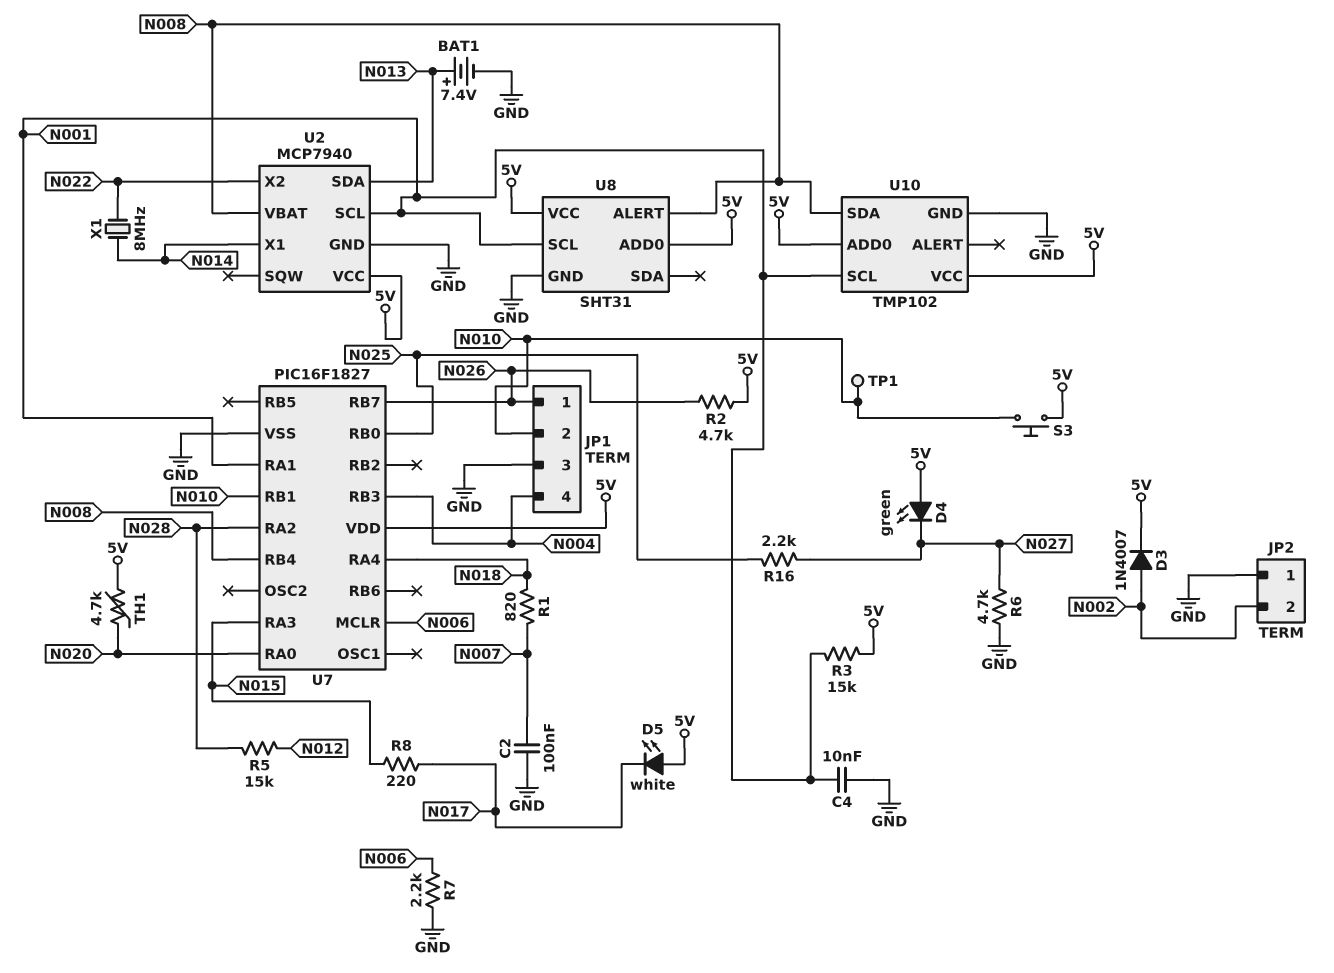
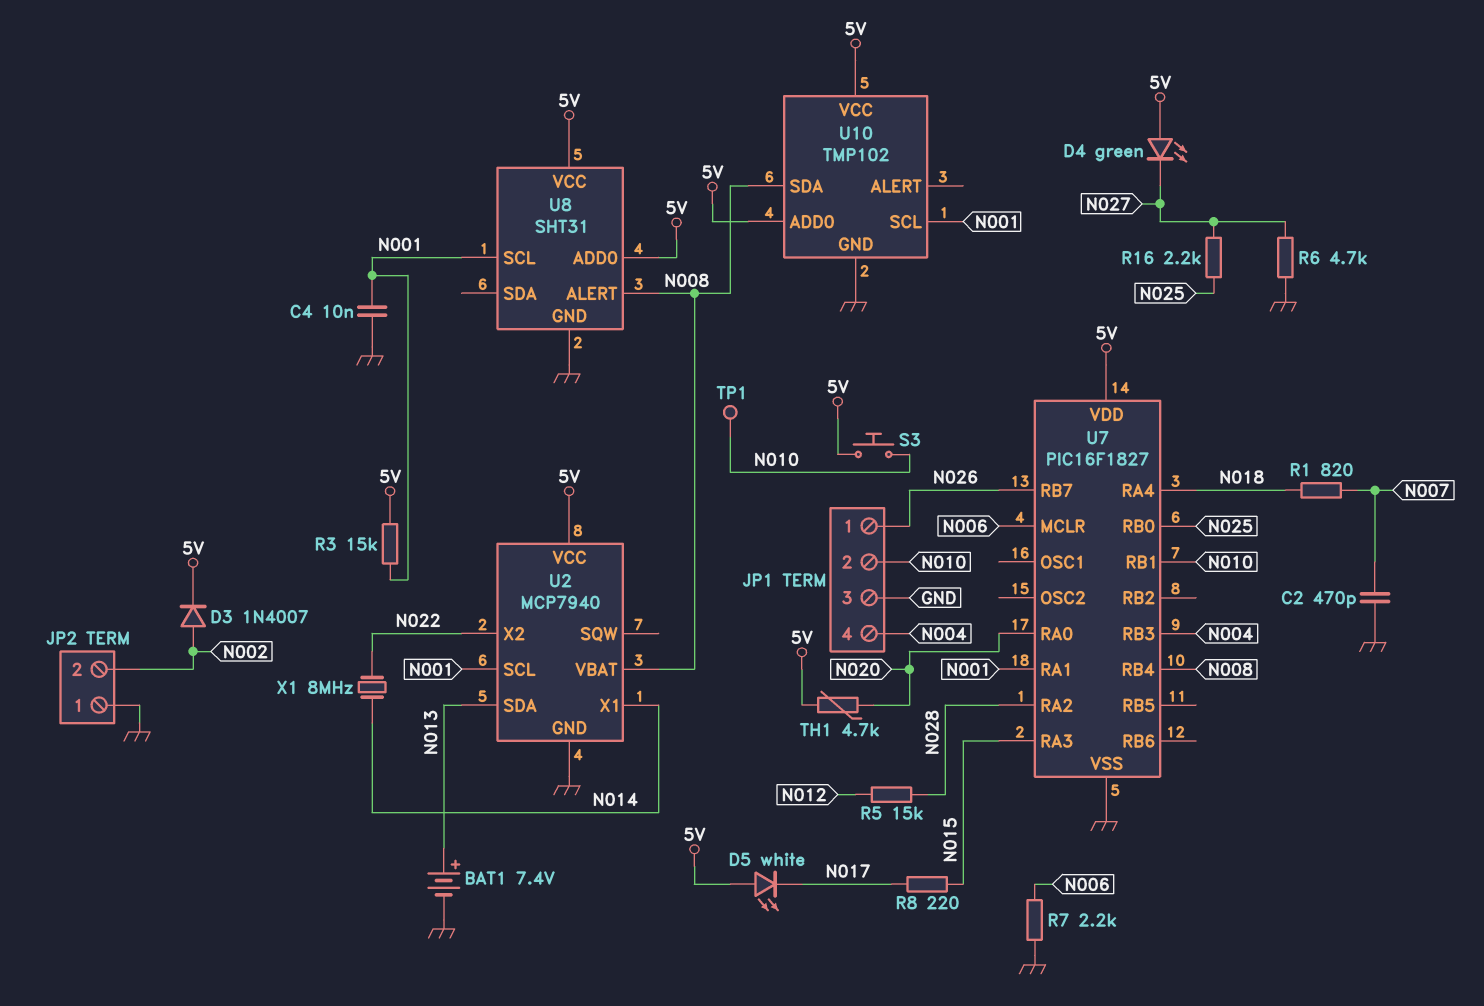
C2: 100nF (GND, N007) -> 470pF (GND, N007)
R2: 4.7k (5V, N026) -> none

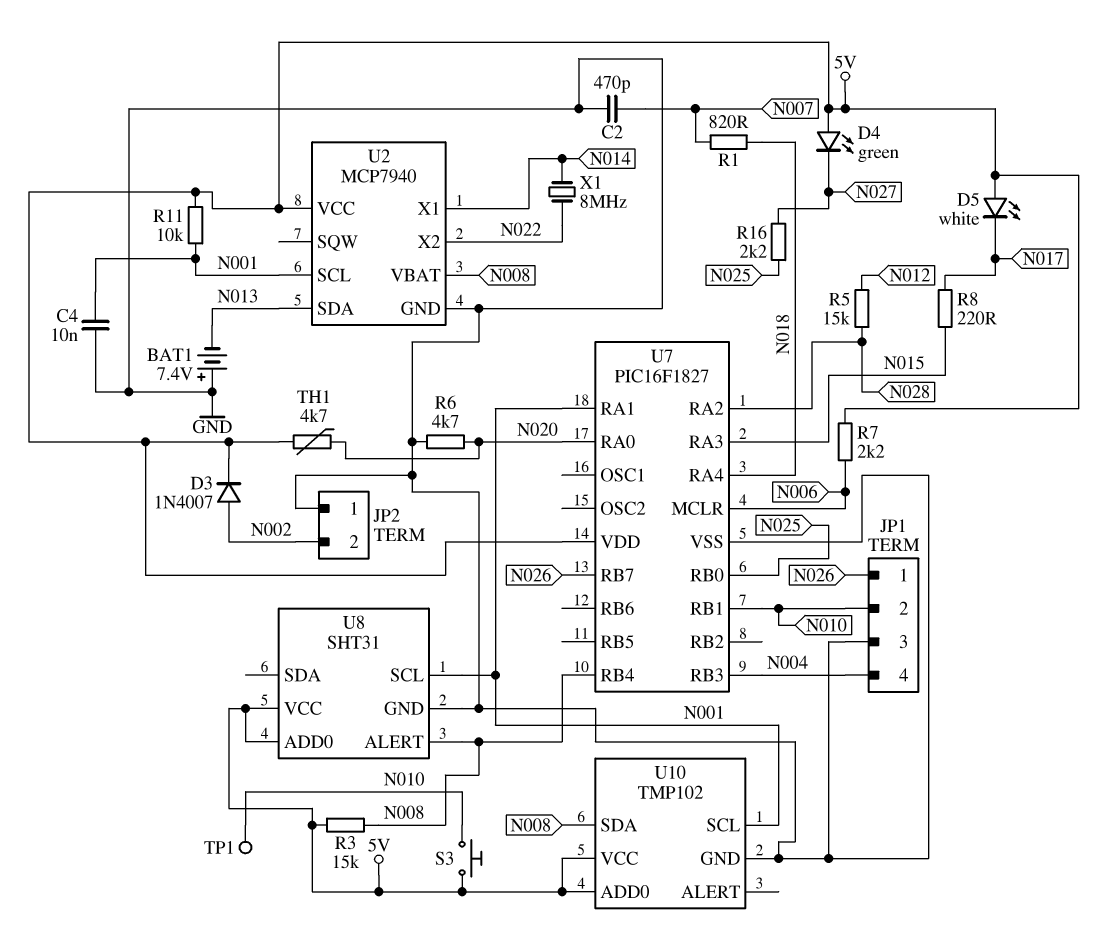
BAT1: 7.4V (plus N013, minus GND) -> 7.4V (plus GND, minus N013)
R3: 15k (5V, N001) -> 15k (5V, N008)
R6: 4.7k (GND, N027) -> 4.7k (GND, N020)
R7: 2.2k (GND, N006) -> 2.2k (5V, N006)
R11: none -> 10k (5V, N001)

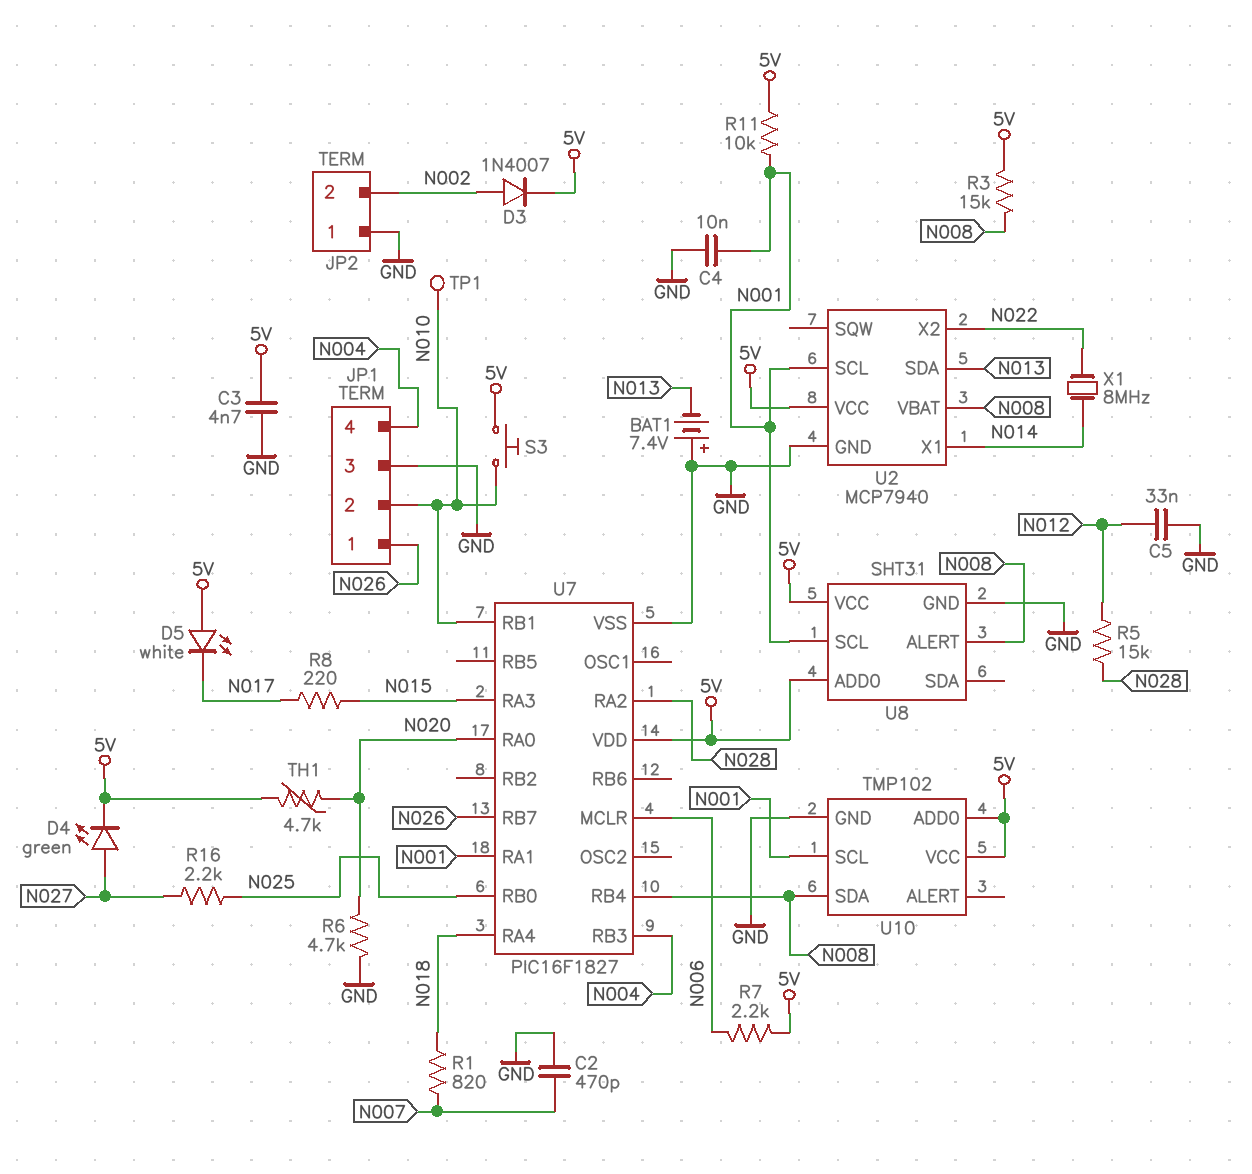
C3: none -> 4.7nF (5V, GND)
C5: none -> 33nF (GND, N012)
D4: LED green (A 5V, K N027) -> LED green (A N027, K 5V)

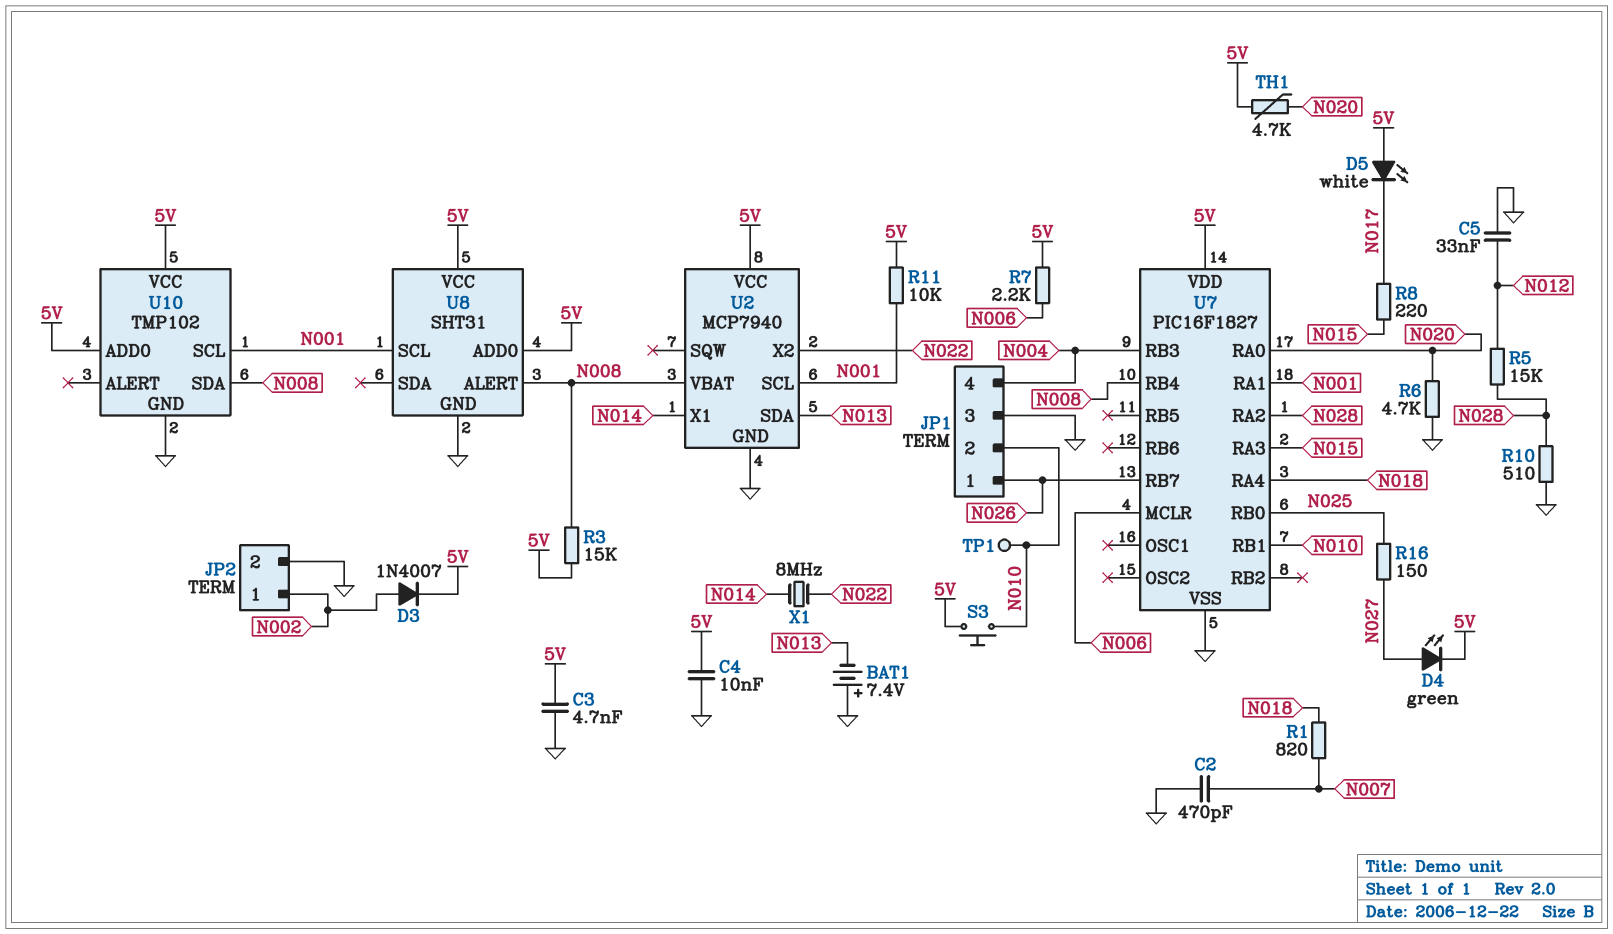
C4: 10nF (GND, N001) -> 10nF (5V, GND)
JP2 pin 1: GND -> N002
JP2 pin 2: N002 -> GND
R10: none -> 510 (GND, N028)
R16: 2.2k (N025, N027) -> 150 (N025, N027)

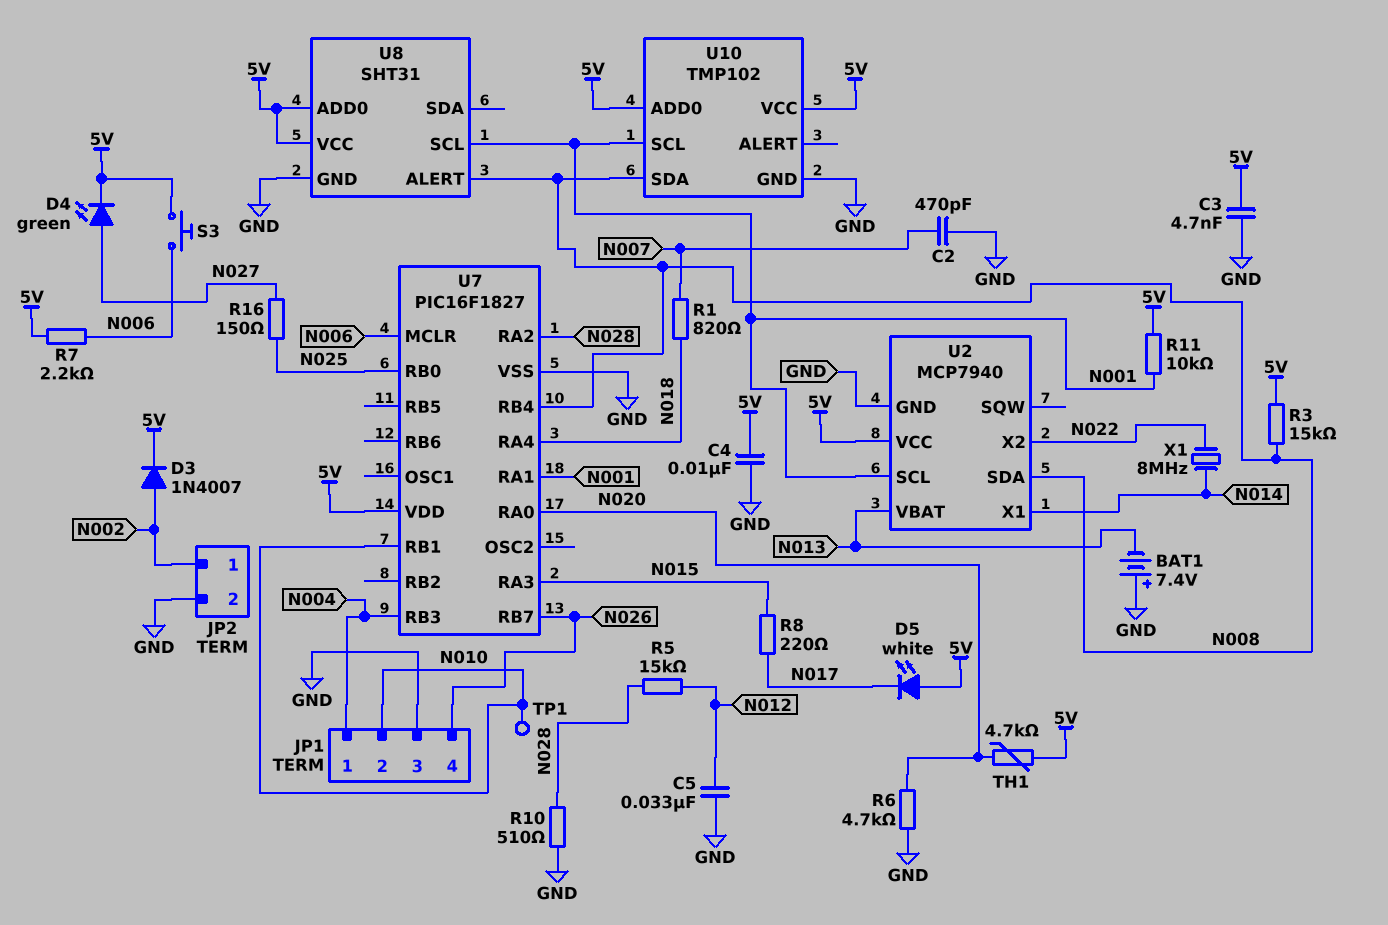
JP1 pin 1: N026 -> N004
JP1 pin 4: N004 -> N026
S3: button (5V, N010) -> button (5V, N006)
U2 pin SDA: N013 -> N008
U2 pin VBAT: N008 -> N013

